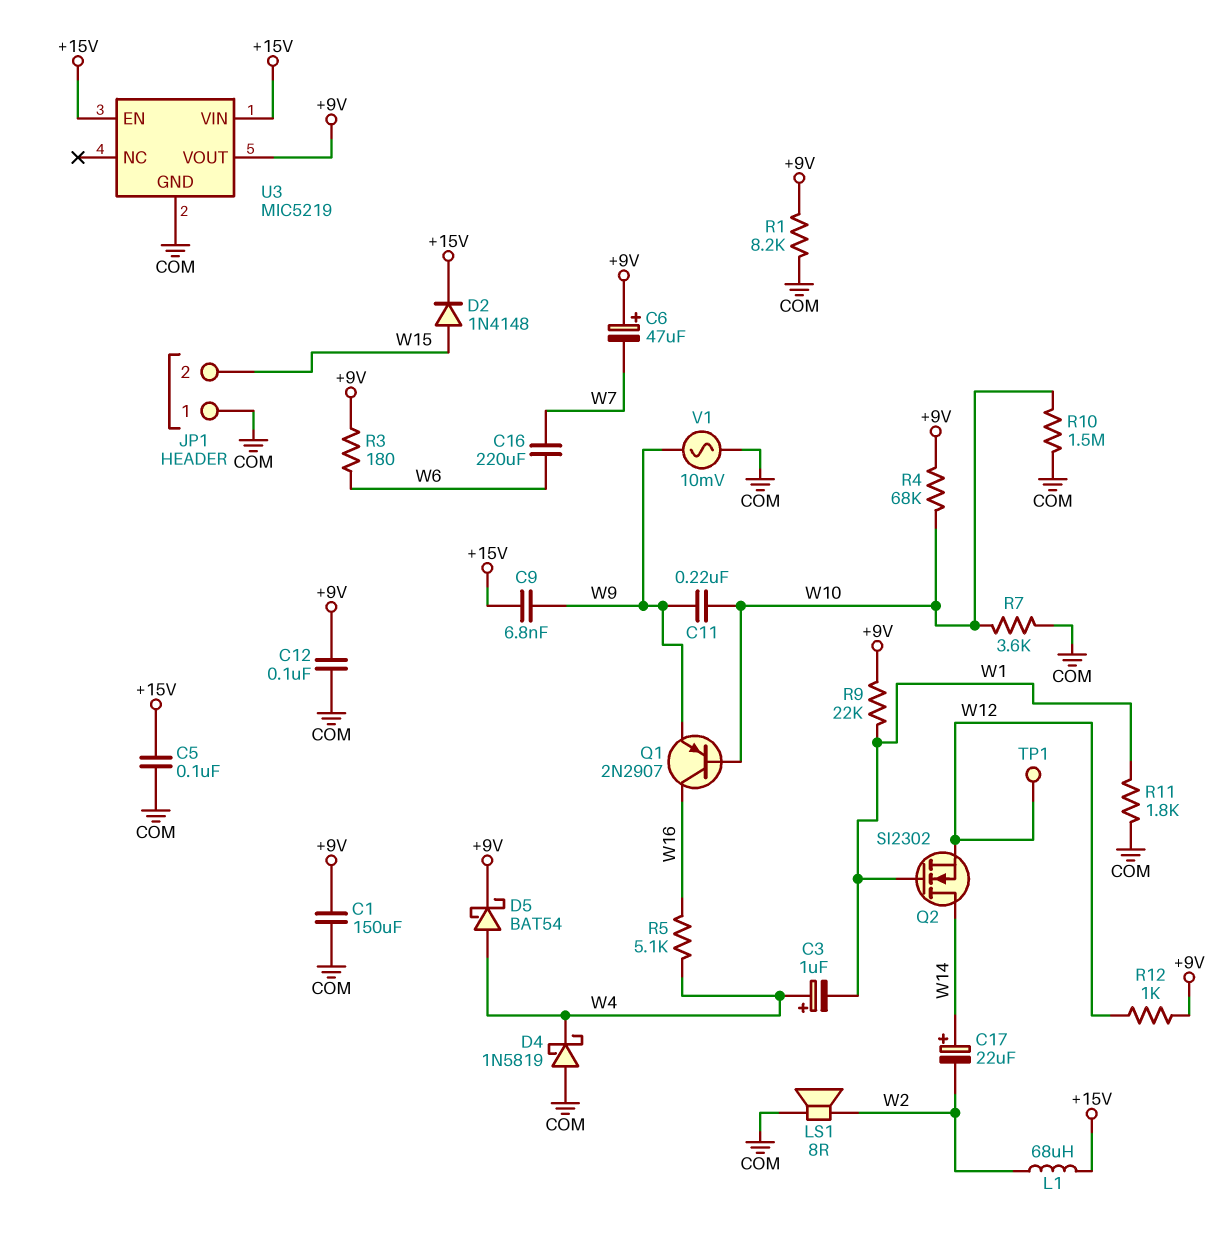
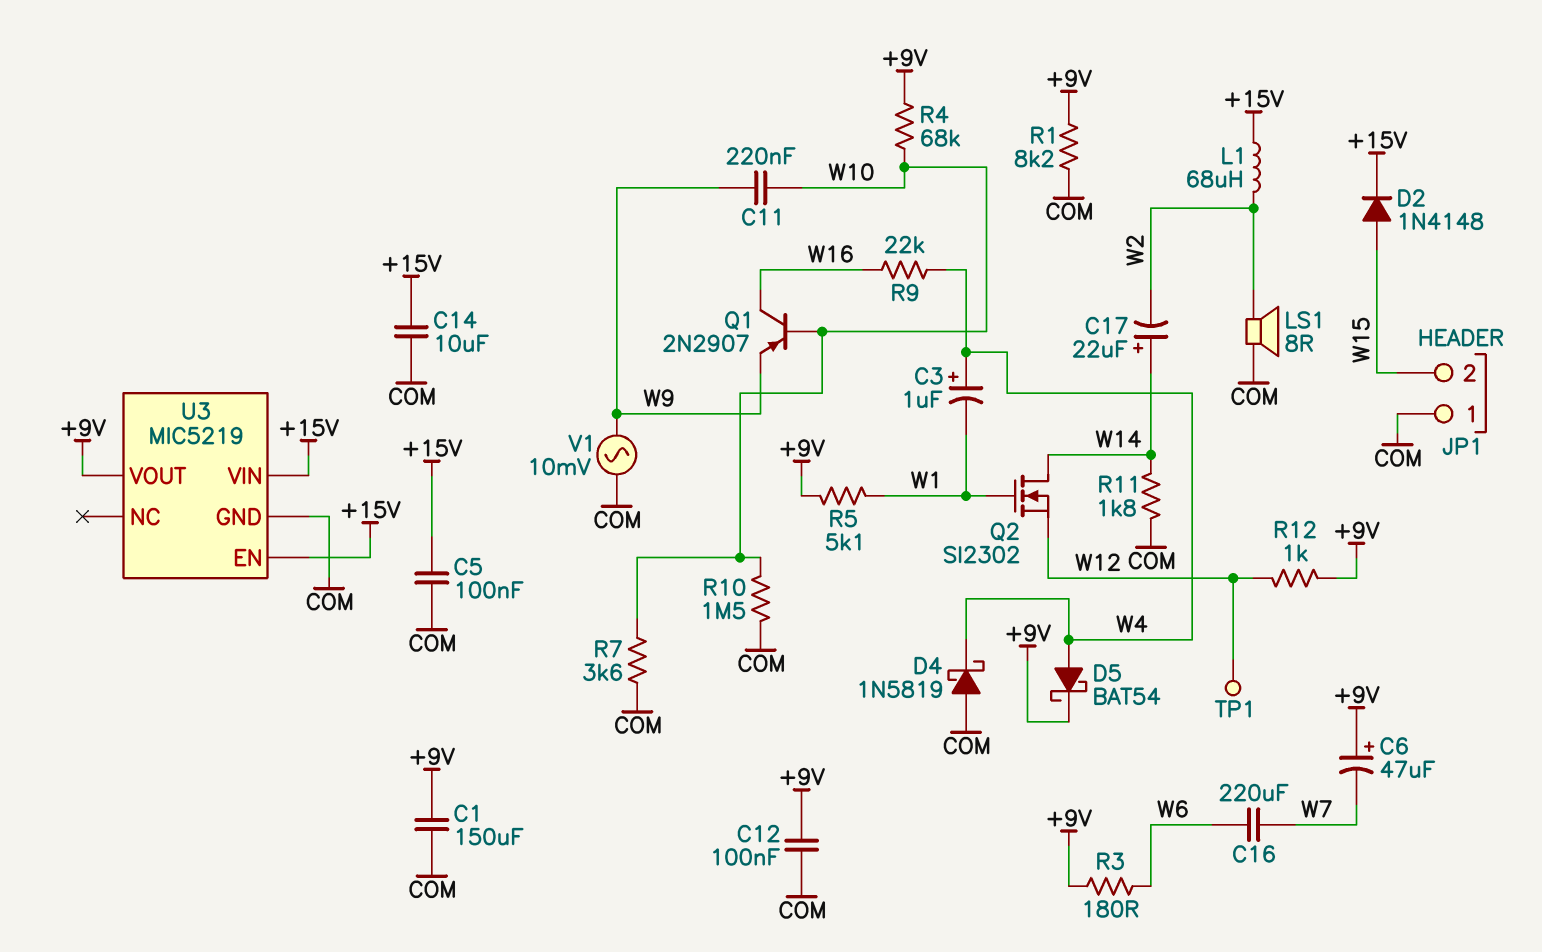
C9: 6.8nF (+15V, W9) -> none
C14: none -> 10uF (+15V, COM)
R5: 5.1k (W4, W16) -> 5.1k (+9V, W1)
R9: 22k (+9V, W1) -> 22k (W4, W16)
R11: 1.8k (COM, W1) -> 1.8k (COM, W14)

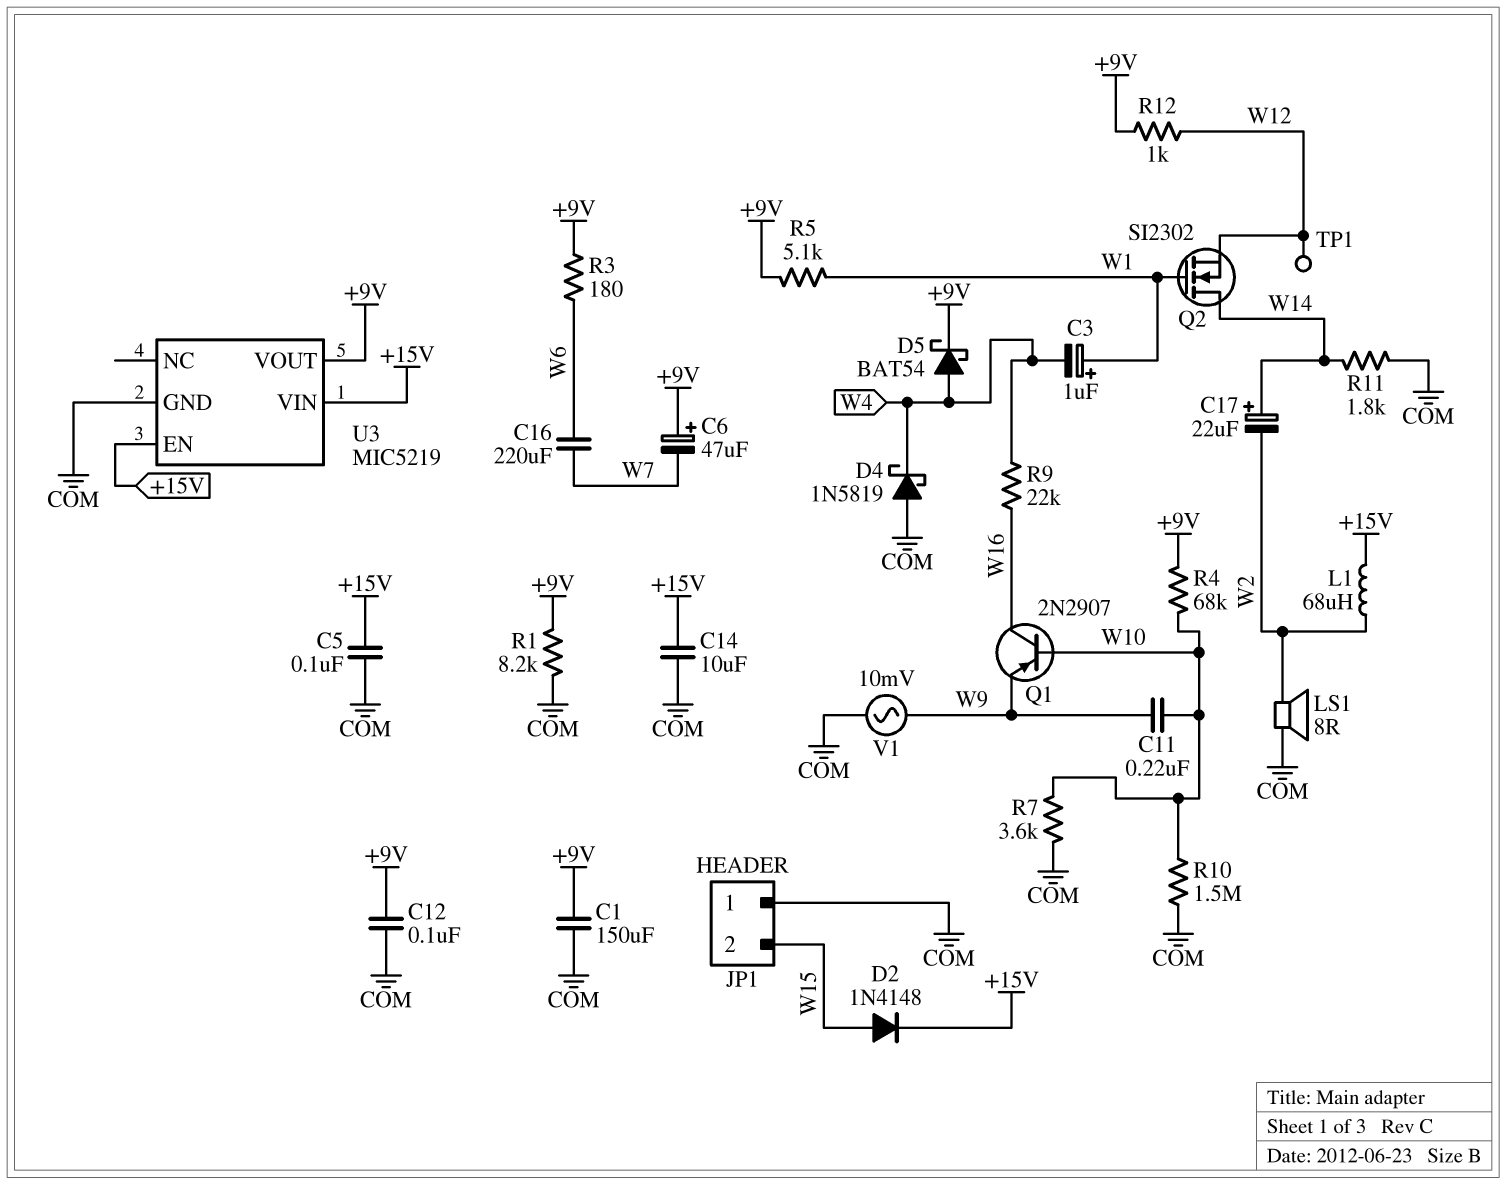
C3: 1uF (plus W4, minus W1) -> 1uF (plus W1, minus W4)

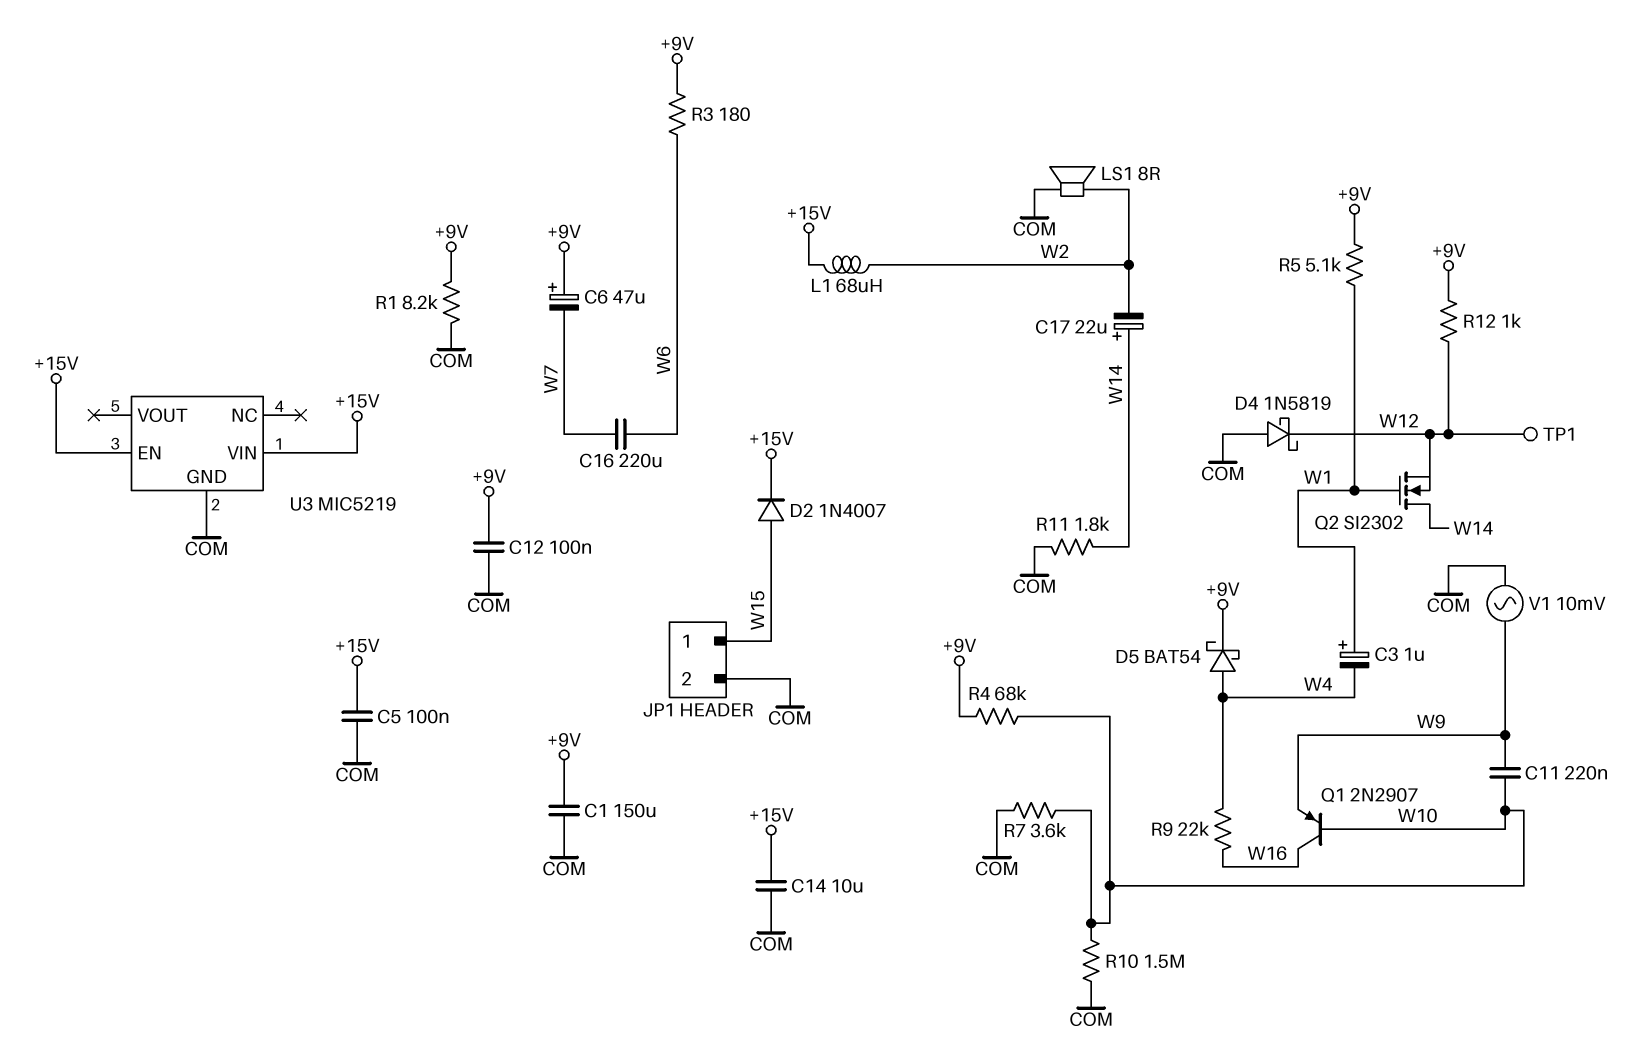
D2: diode 1N4148 (A W15, K +15V) -> diode 1N4007 (A W15, K +15V)
D4: schottky 1N5819 (A COM, K W4) -> schottky 1N5819 (A COM, K W12)
JP1 pin 1: COM -> W15
JP1 pin 2: W15 -> COM
U3 pin VOUT: +9V -> none

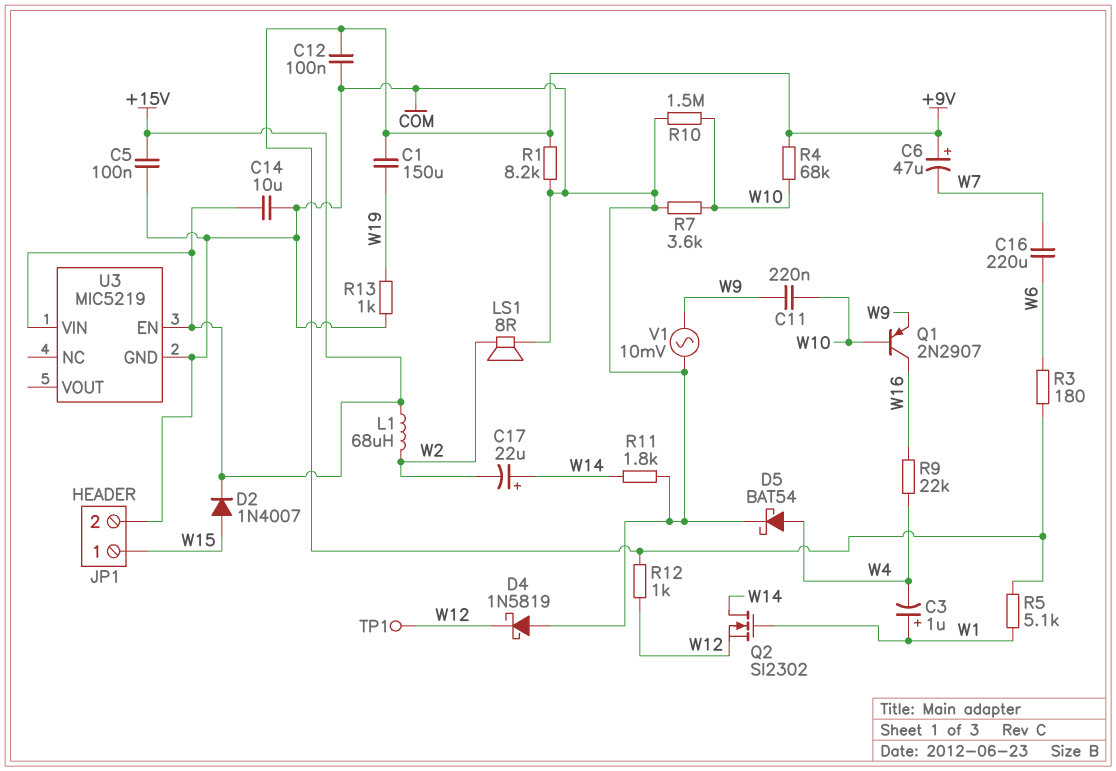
C1: 150uF (+9V, COM) -> 150uF (+9V, W19)
D5: schottky BAT54 (A W4, K +9V) -> schottky BAT54 (A W4, K COM)
R13: none -> 1k (COM, W19)

